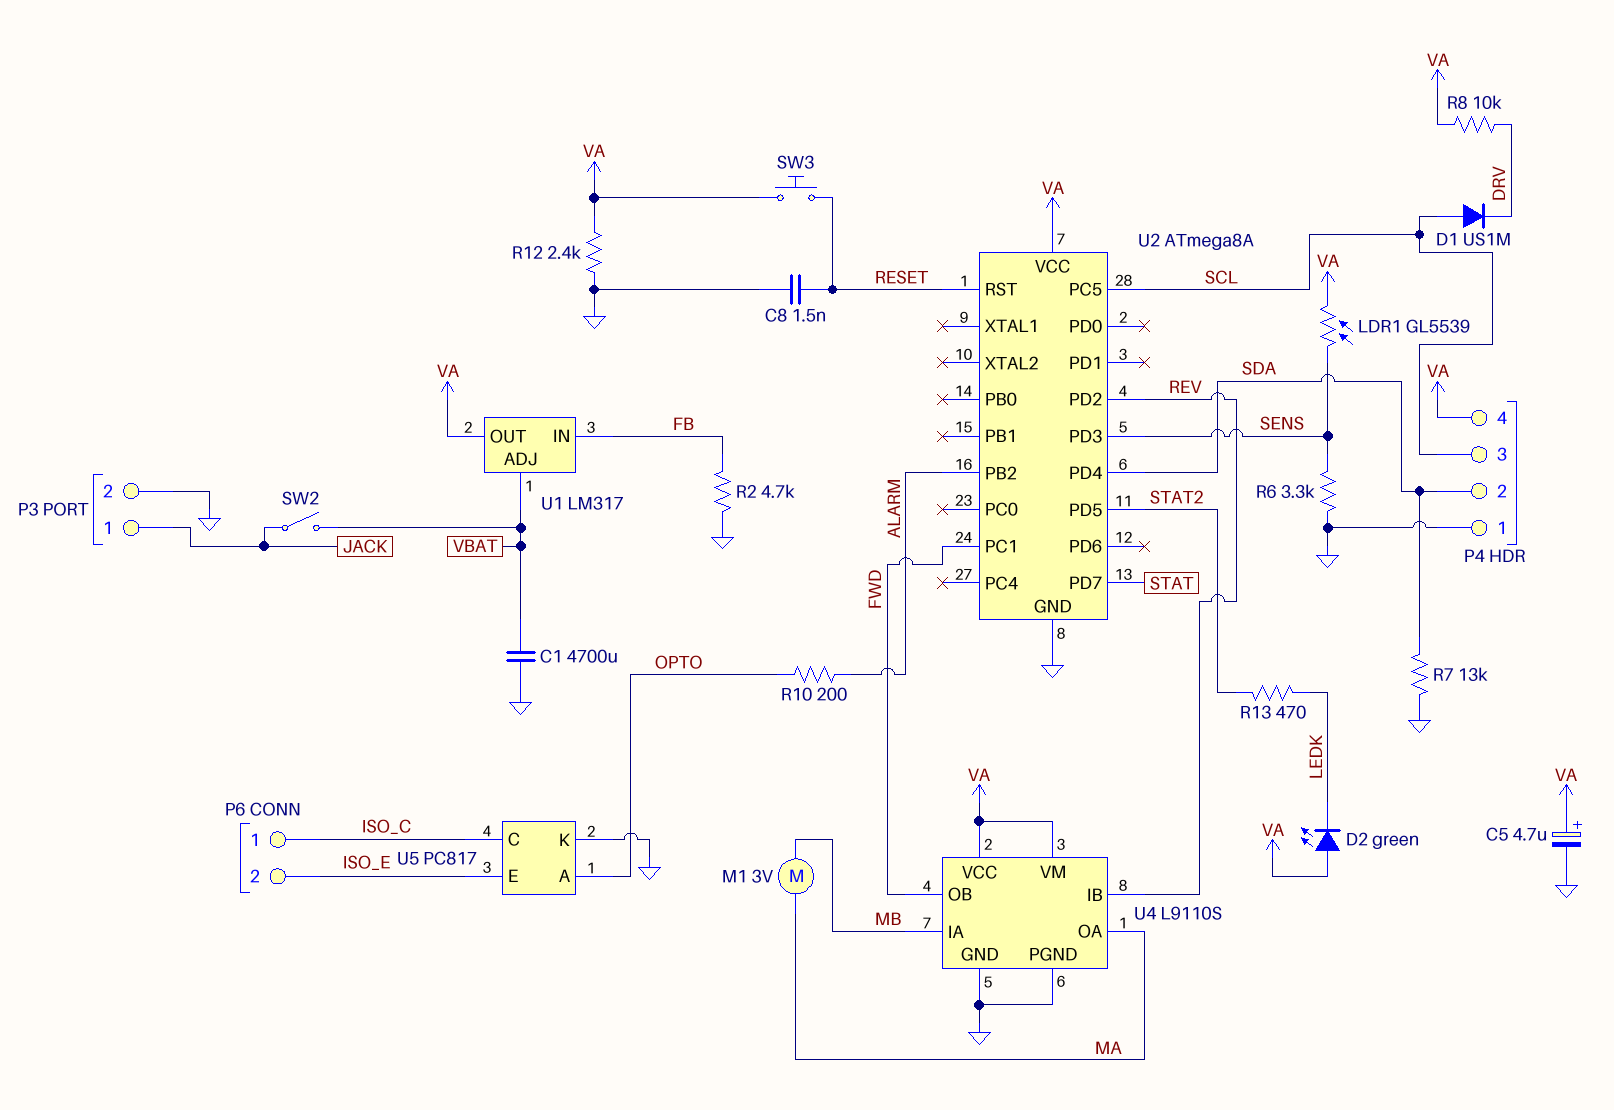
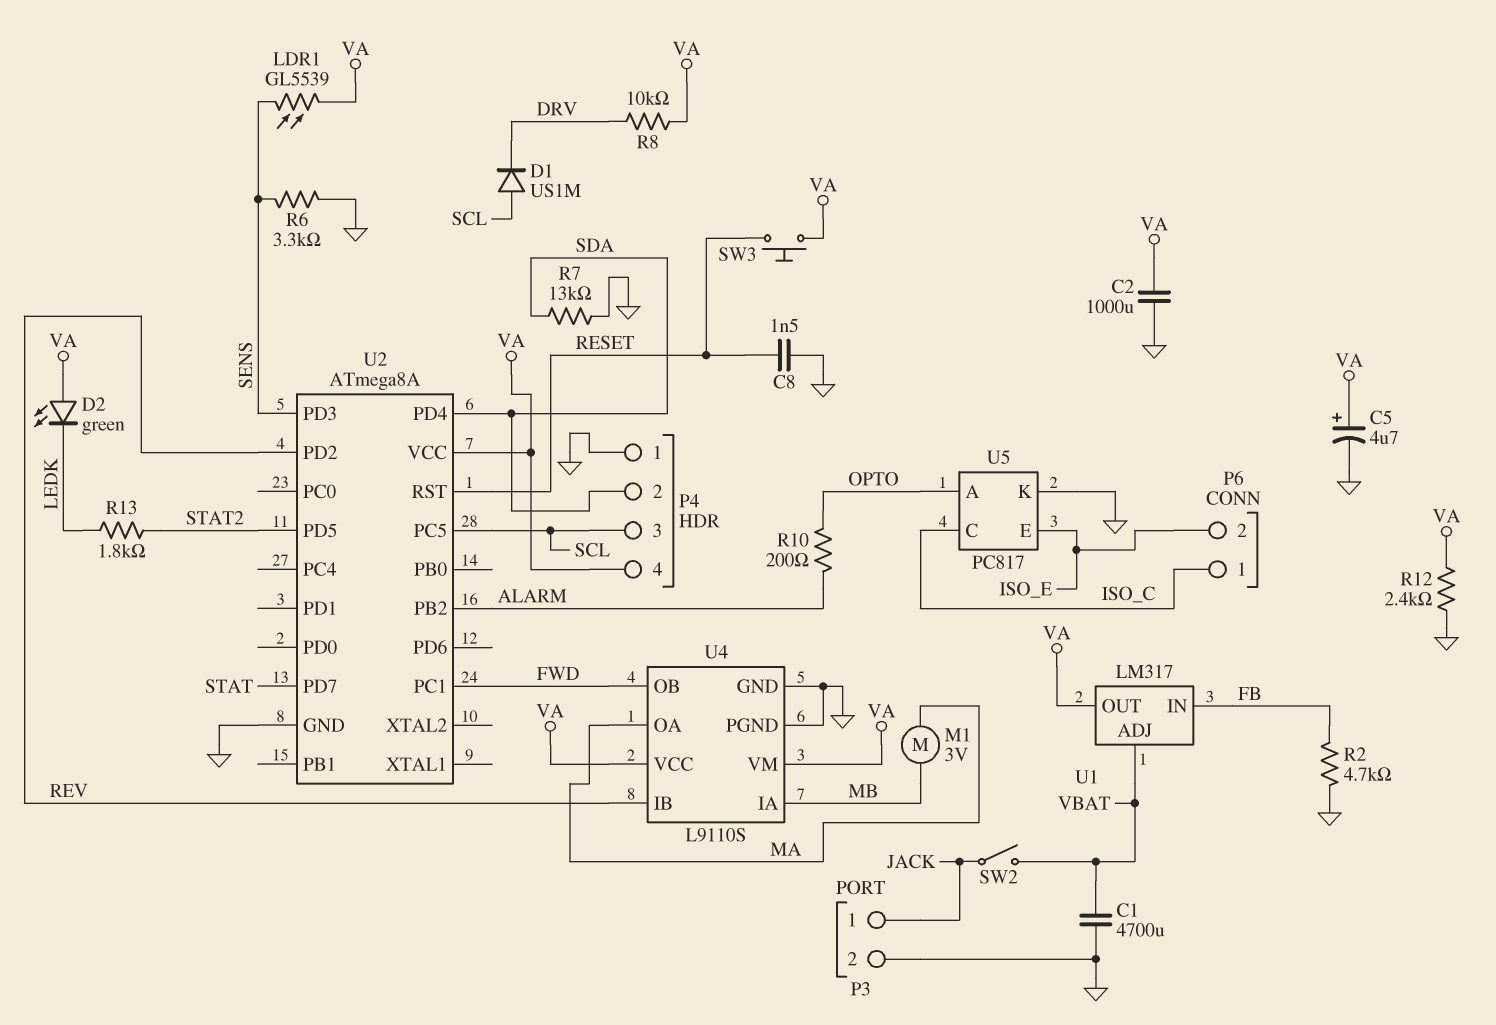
C2: none -> 1000uF (GND, VA)
R13: 470 (LEDK, STAT2) -> 1.8k (LEDK, STAT2)

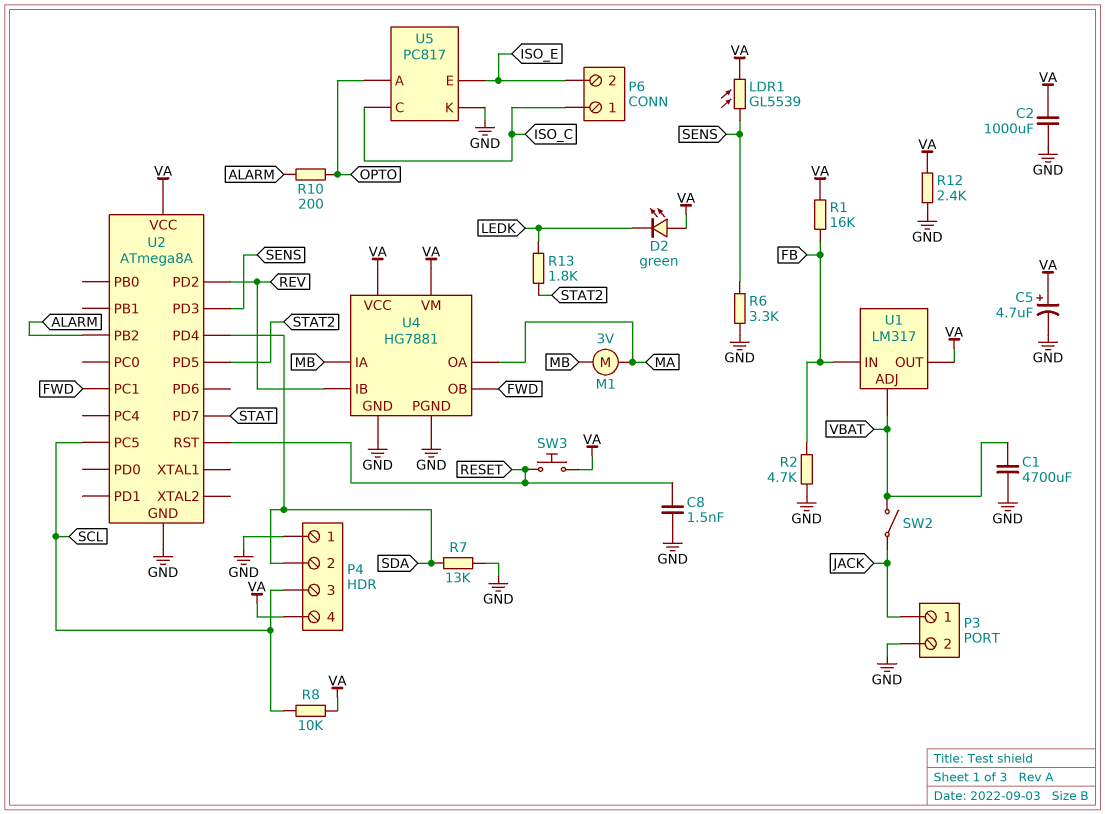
D1: diode US1M (A SCL, K DRV) -> none
R1: none -> 16k (FB, VA)
R8: 10k (DRV, VA) -> 10k (SCL, VA)
U4: L9110S -> HG7881

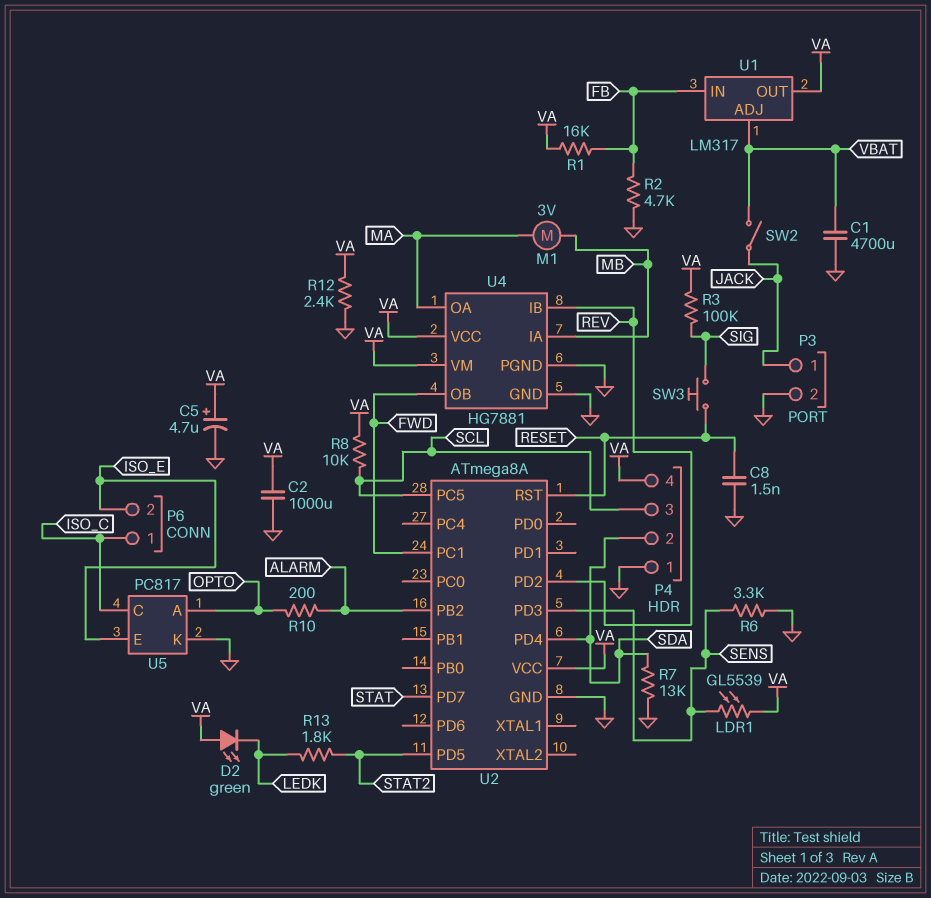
R3: none -> 100k (SIG, VA)
SW3: button (RESET, VA) -> button (RESET, SIG)

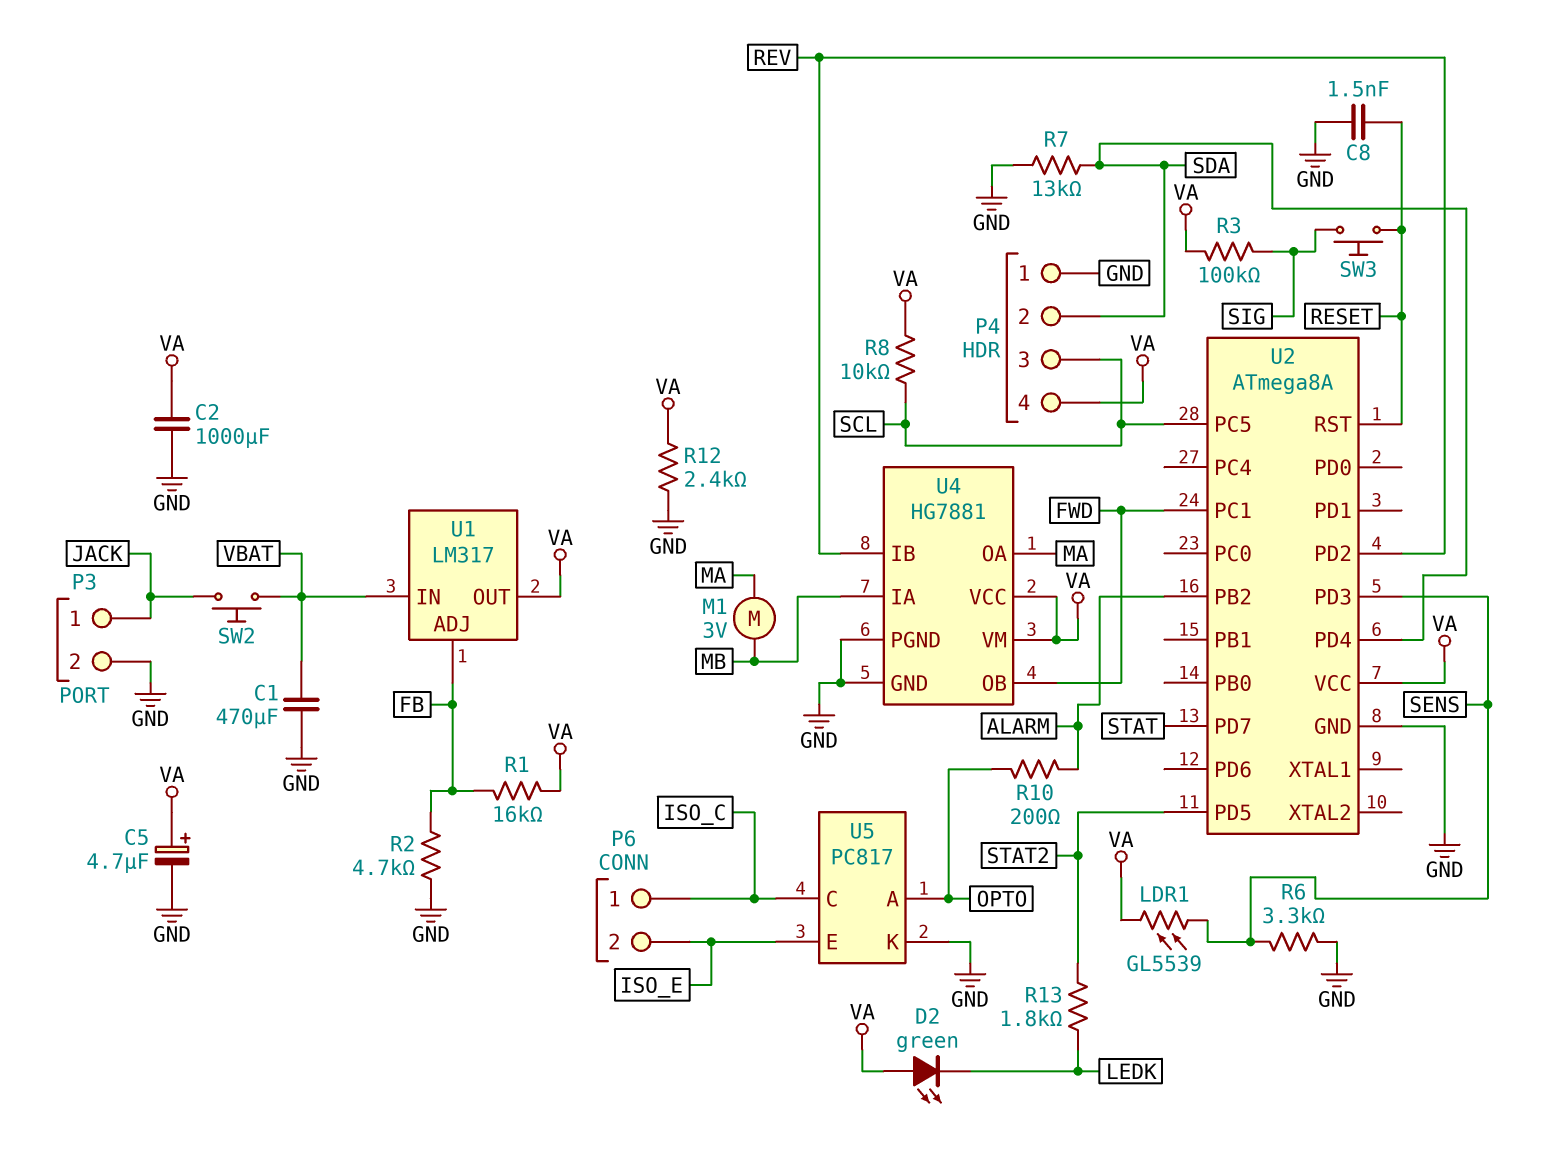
C1: 4700uF (GND, VBAT) -> 470uF (GND, VBAT)
SW2: switch (JACK, VBAT) -> button (JACK, VBAT)
U1 pin ADJ: VBAT -> FB
U1 pin IN: FB -> VBAT

